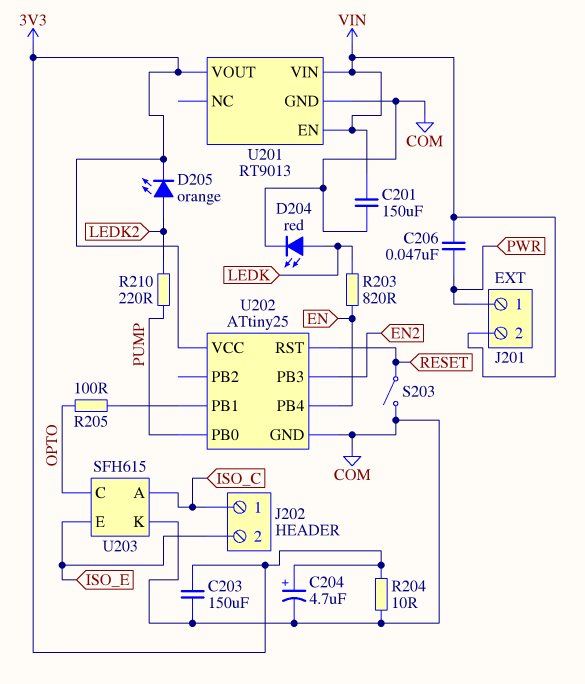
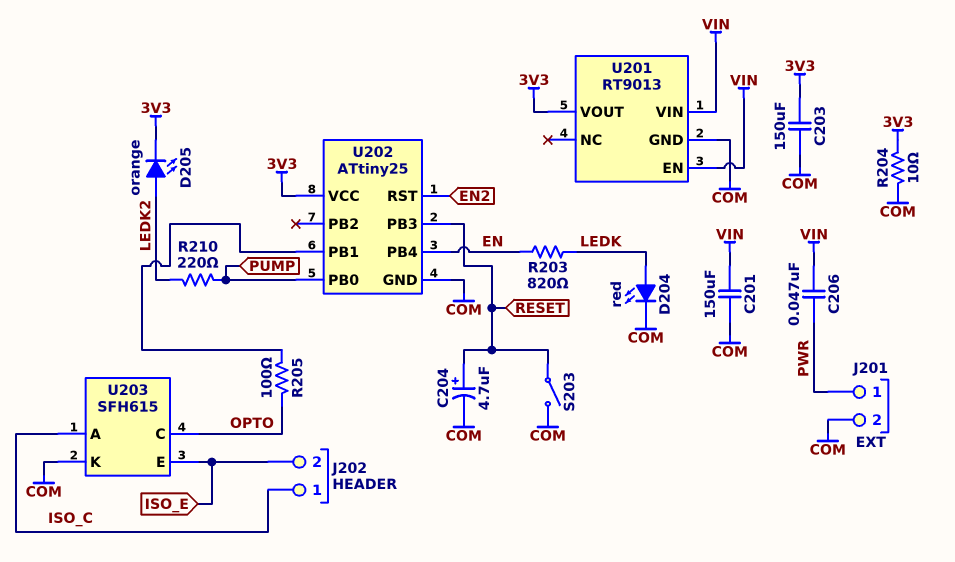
C204: 4.7uF (plus 3V3, minus COM) -> 4.7uF (plus RESET, minus COM)
J201 pin 2: VIN -> COM
U202 pin PB3: EN2 -> RESET
U202 pin RST: RESET -> EN2

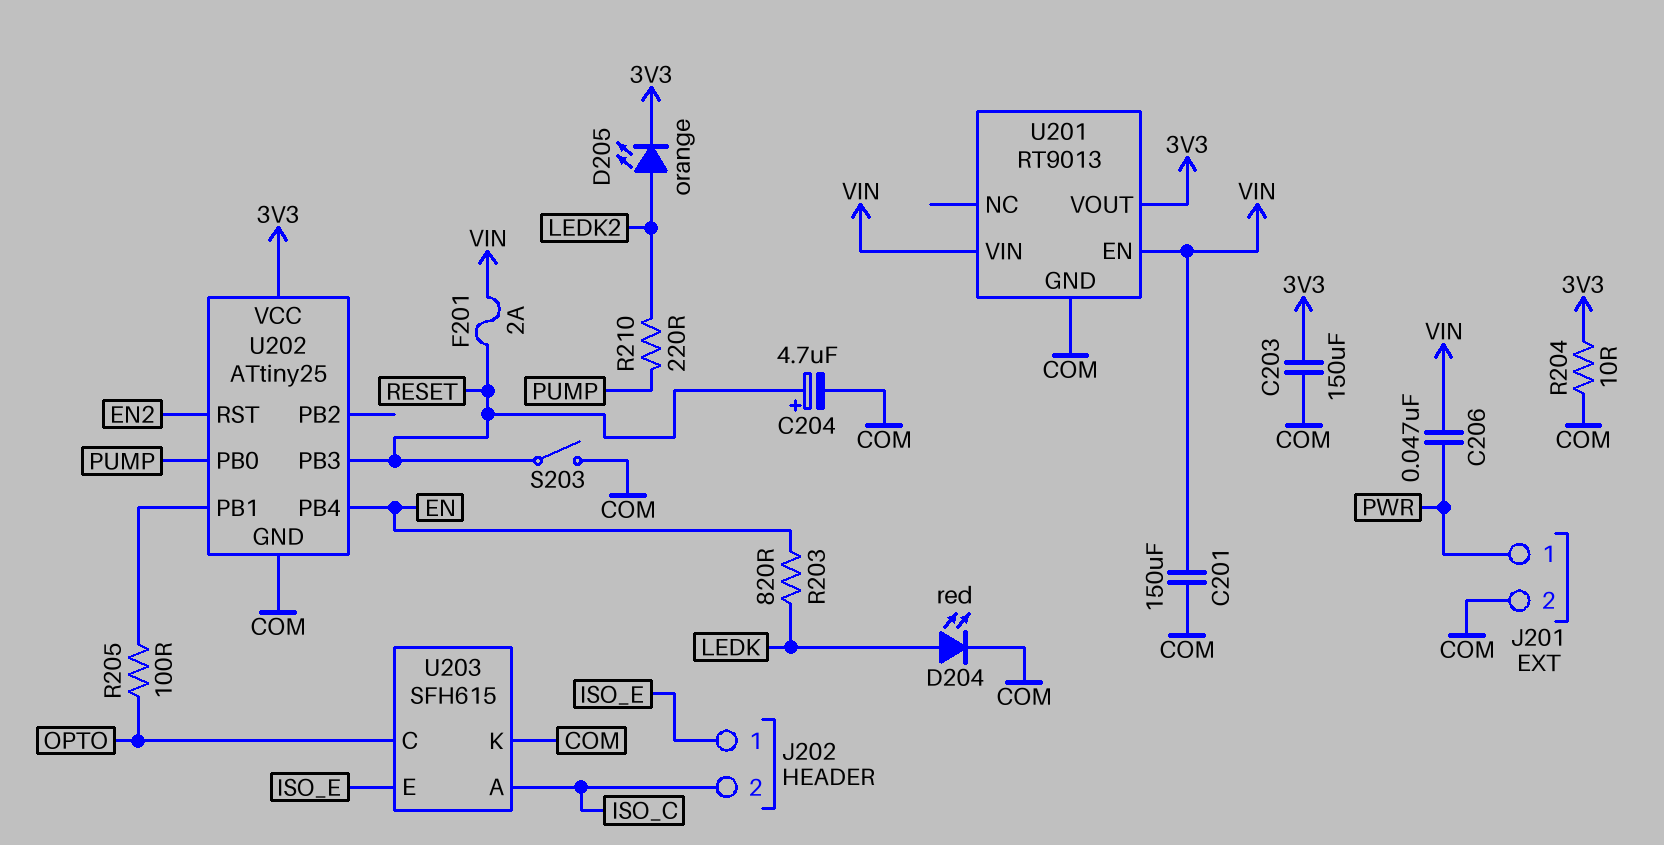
F201: none -> 2A (RESET, VIN)
J202 pin 1: ISO_C -> ISO_E
J202 pin 2: ISO_E -> ISO_C

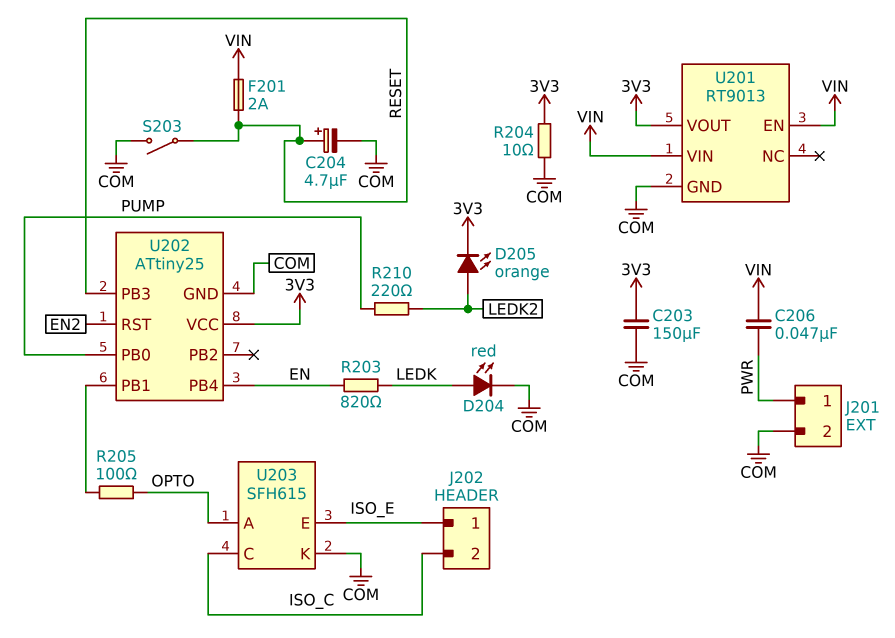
C201: 150uF (COM, VIN) -> none
U203 pin A: ISO_C -> OPTO
U203 pin C: OPTO -> ISO_C

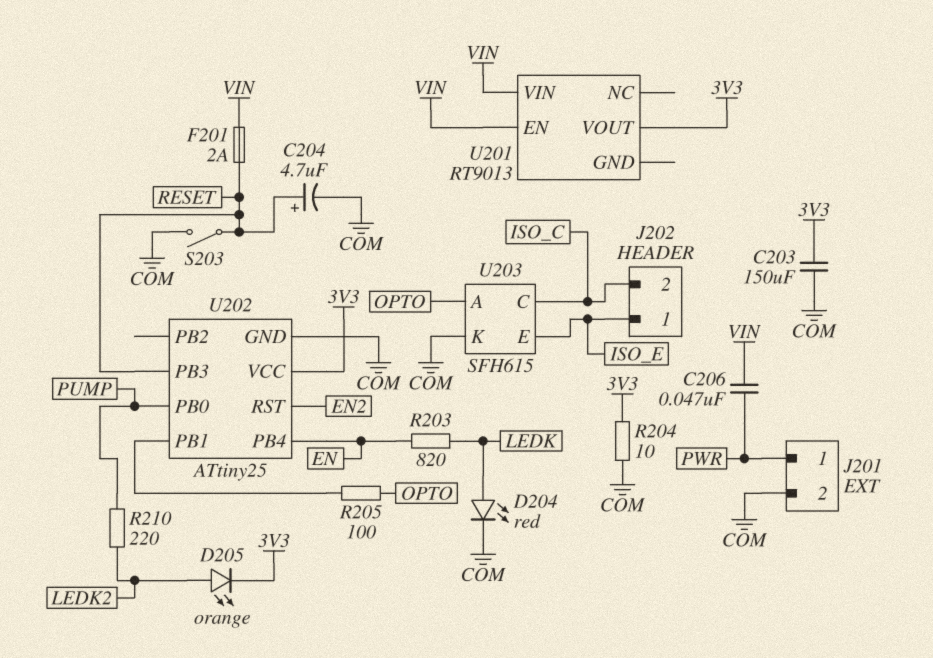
U201 pin GND: COM -> none

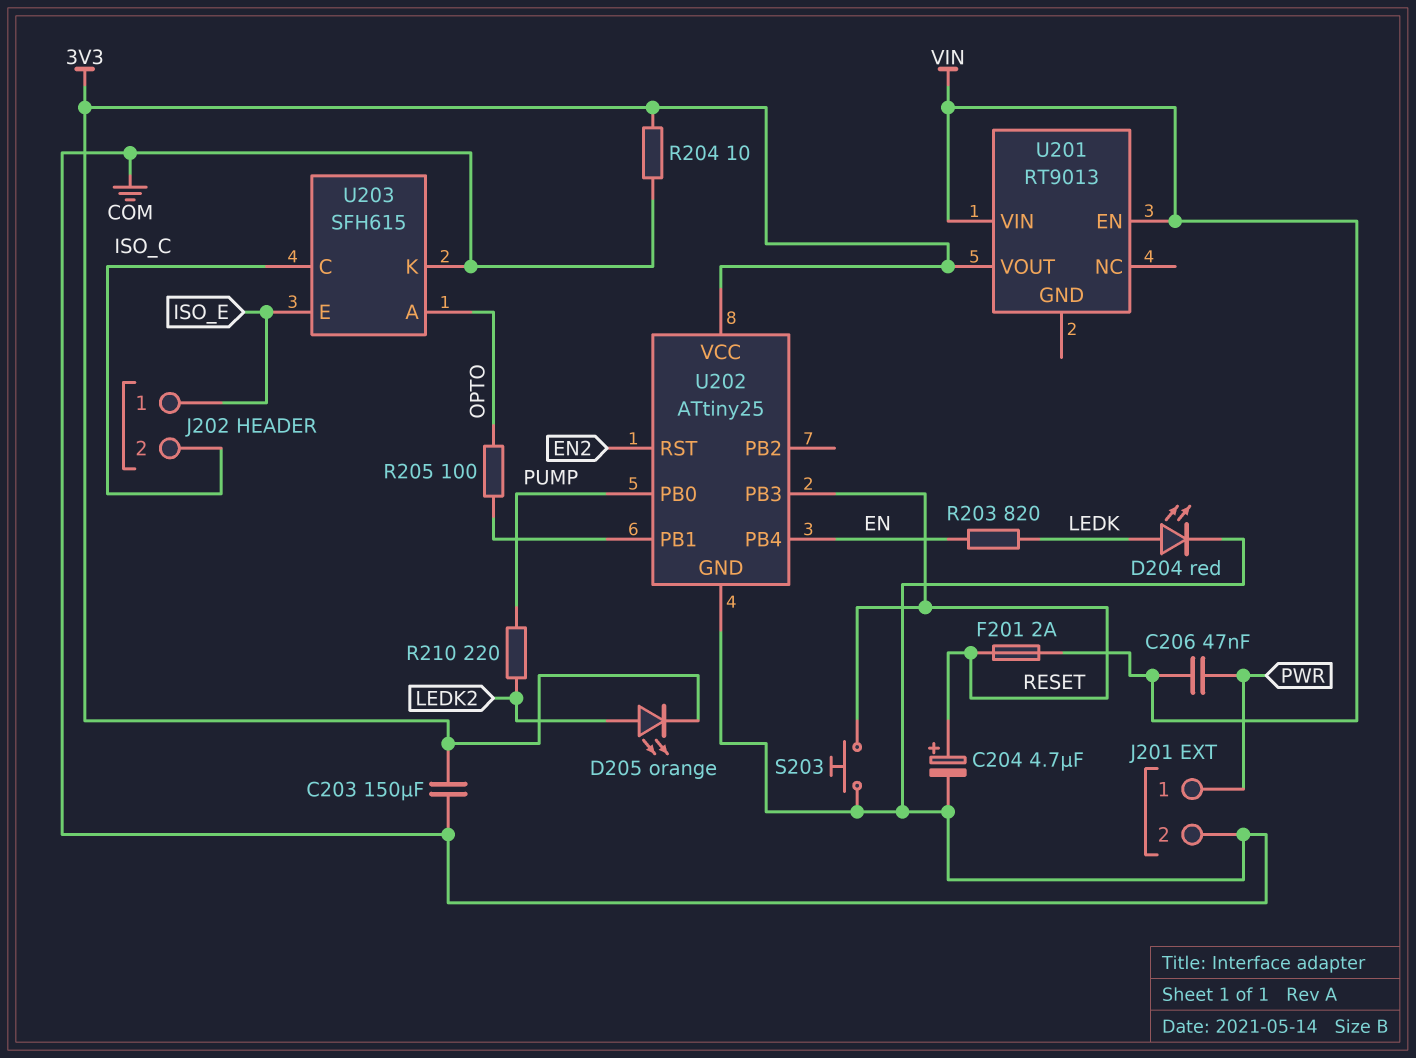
S203: switch (COM, RESET) -> button (COM, RESET)

